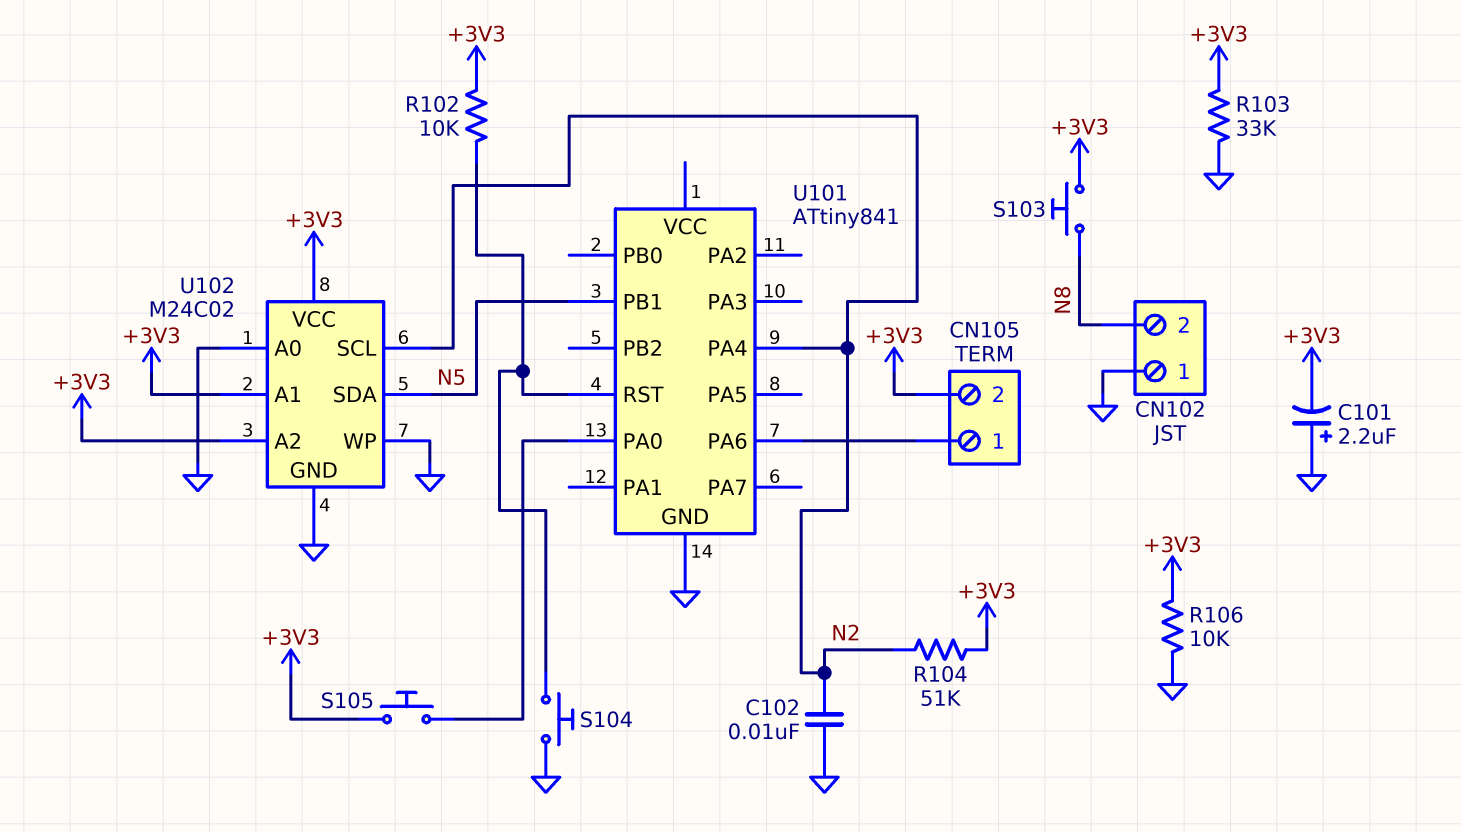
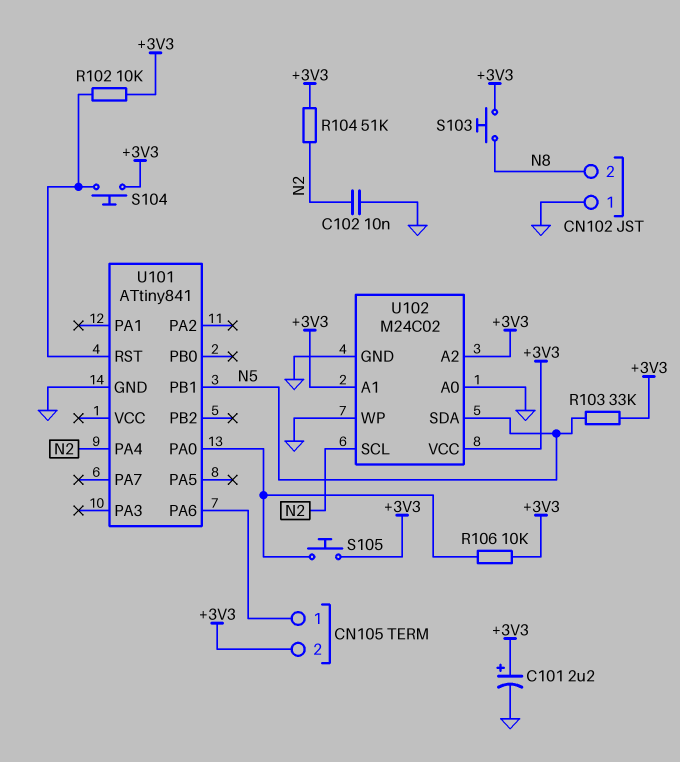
C101: 2.2uF (plus GND, minus +3V3) -> 2.2uF (plus +3V3, minus GND)
R103: 33k (+3V3, GND) -> 33k (+3V3, N5)
R106: 10k (+3V3, GND) -> 10k (+3V3, U101/PA0)
S104: button (GND, U101/RST) -> button (+3V3, U101/RST)

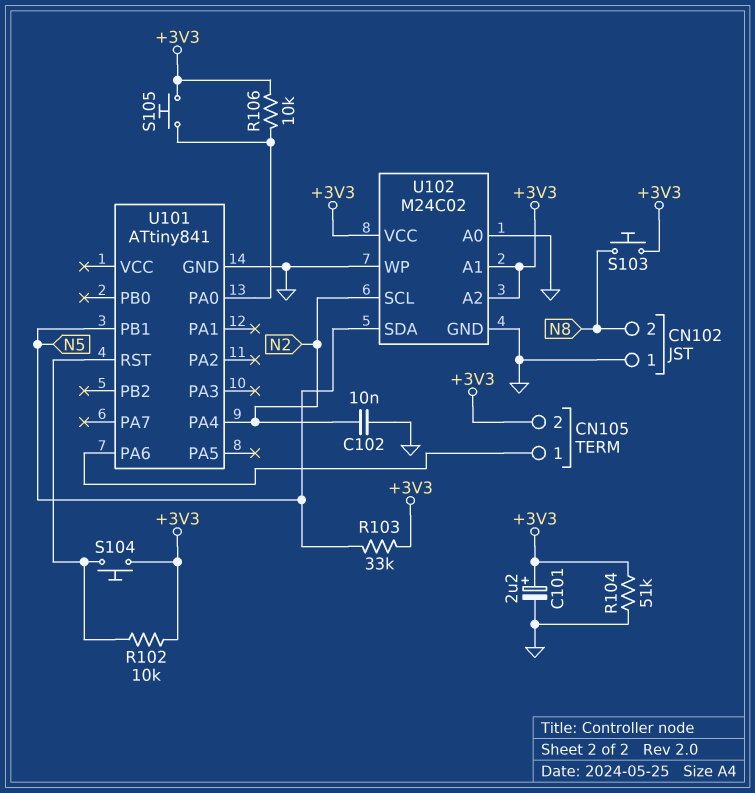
R104: 51k (+3V3, N2) -> 51k (+3V3, GND)

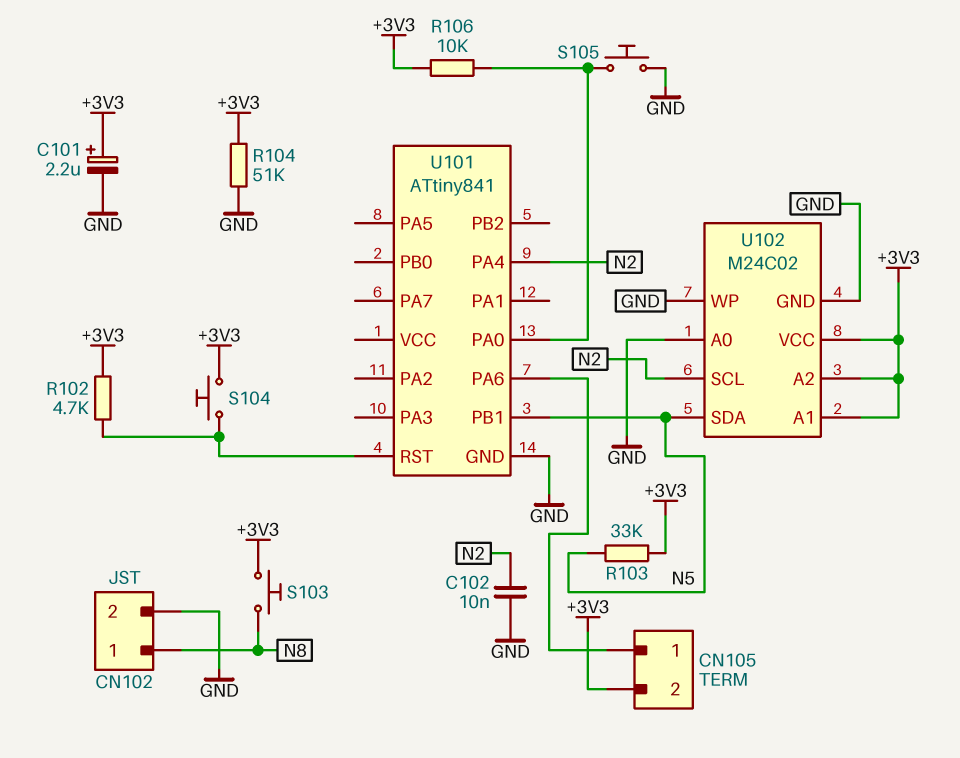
CN102 pin 1: GND -> N8
CN102 pin 2: N8 -> GND
R102: 10k (+3V3, U101/RST) -> 4.7k (+3V3, U101/RST)
S105: button (+3V3, U101/PA0) -> button (GND, U101/PA0)

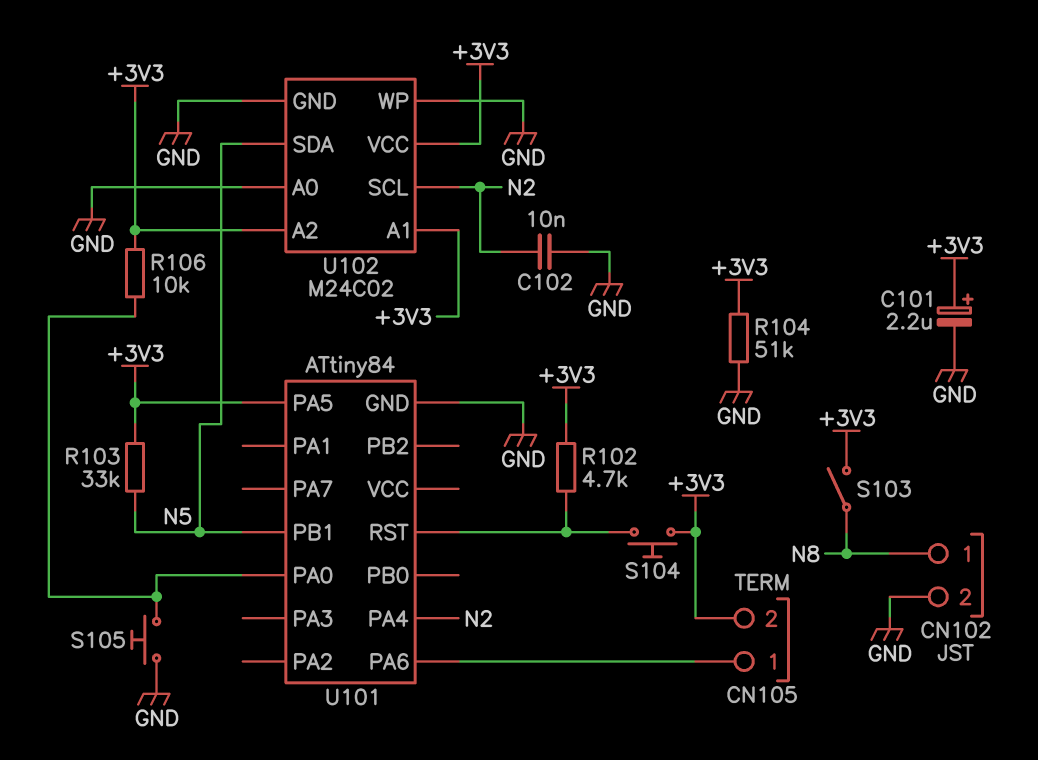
S103: button (+3V3, N8) -> switch (+3V3, N8)
U101: ATtiny841 -> ATtiny84
U101 pin PA5: none -> +3V3

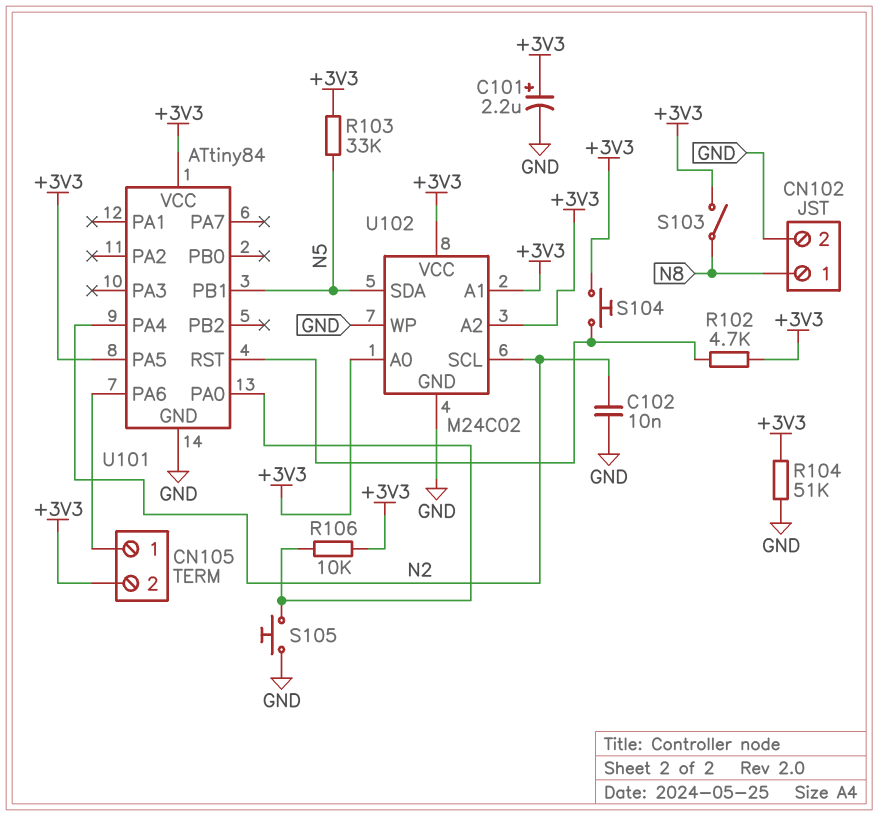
U101 pin VCC: none -> +3V3
U102 pin A0: GND -> +3V3

